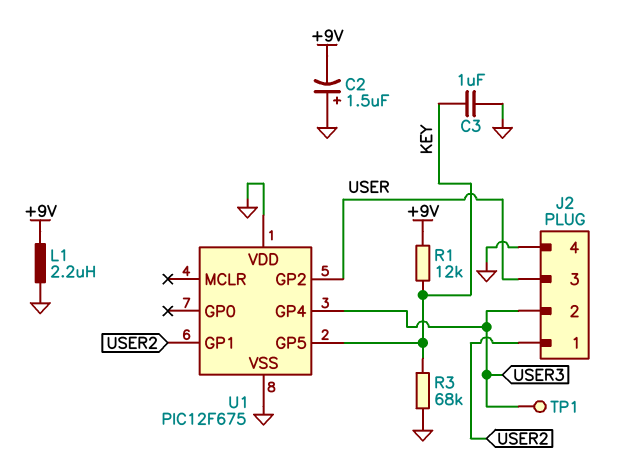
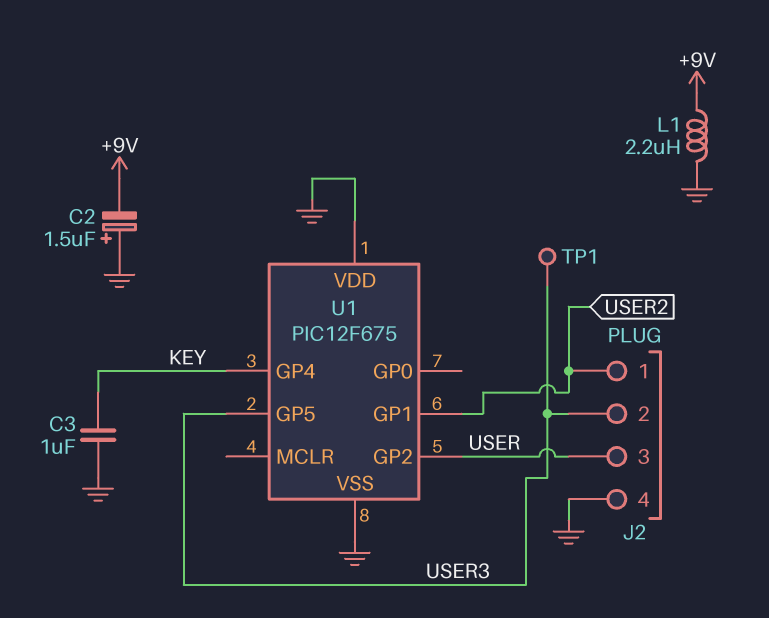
R1: 12k (+9V, KEY) -> none
R3: 68k (GND, KEY) -> none
U1 pin GP4: USER3 -> KEY
U1 pin GP5: KEY -> USER3

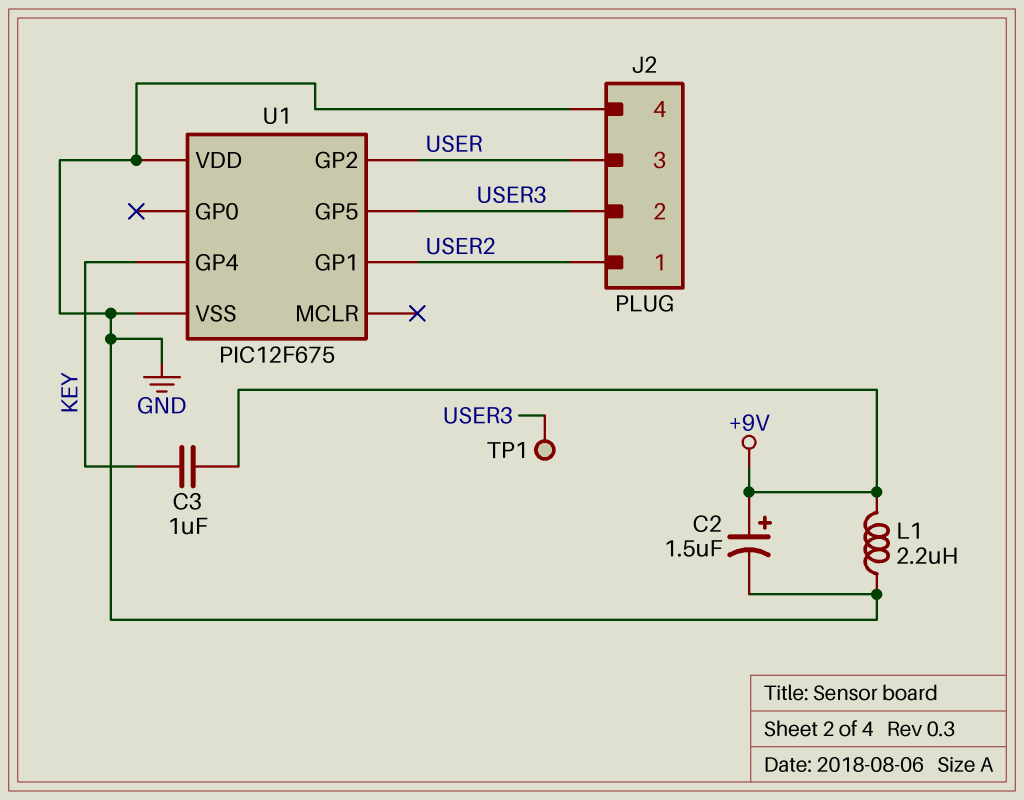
C2: 1.5uF (plus GND, minus +9V) -> 1.5uF (plus +9V, minus GND)
C3: 1uF (GND, KEY) -> 1uF (+9V, KEY)

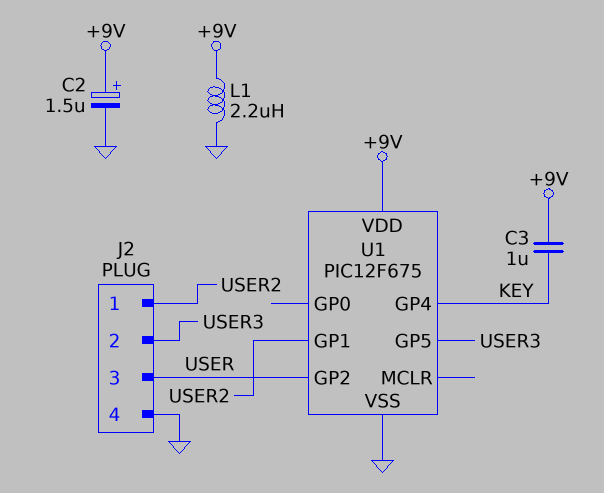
TP1: test point (USER3) -> none
U1 pin VDD: GND -> +9V

